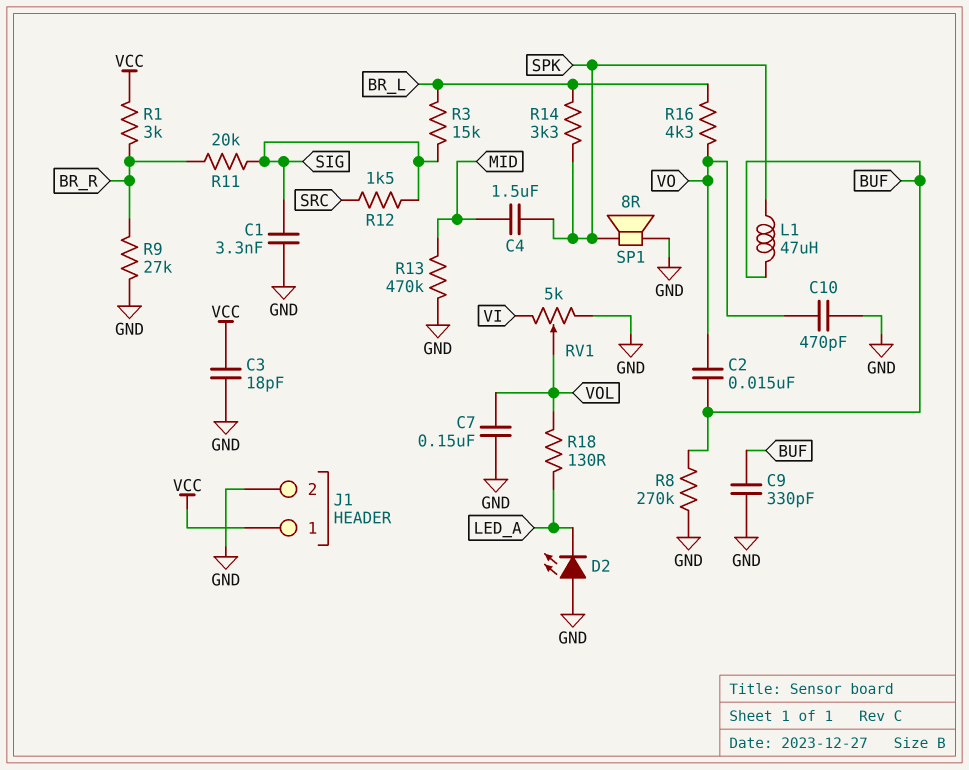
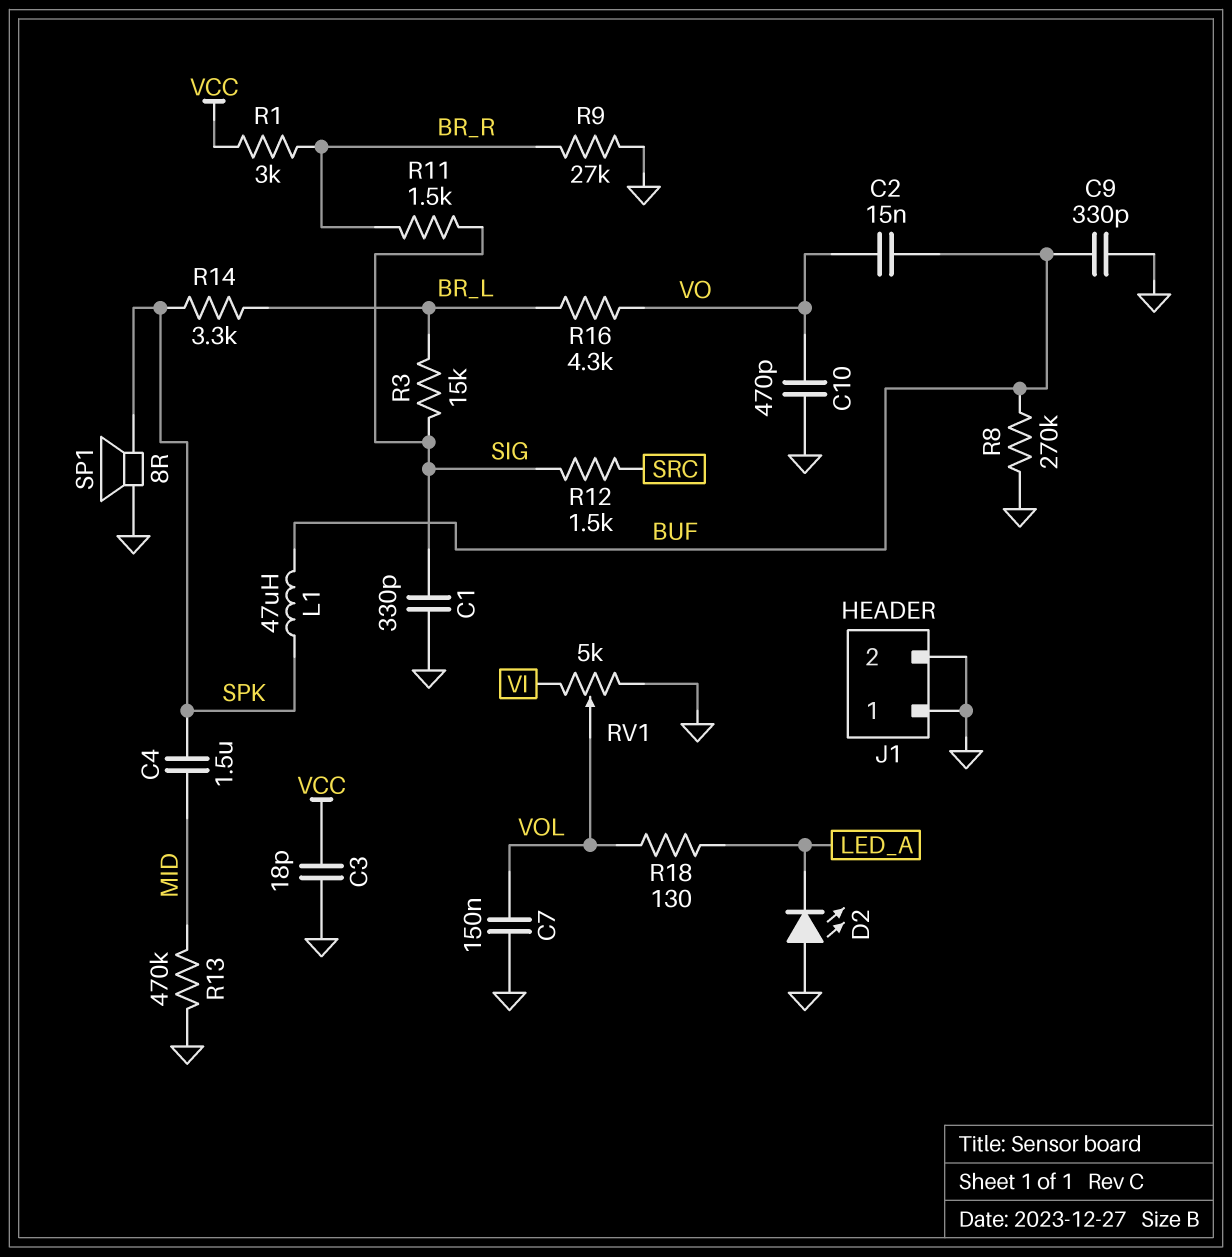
C1: 3.3nF (GND, SIG) -> 330pF (GND, SIG)
J1 pin 1: VCC -> GND
R11: 20k (BR_R, SIG) -> 1.5k (BR_R, SIG)

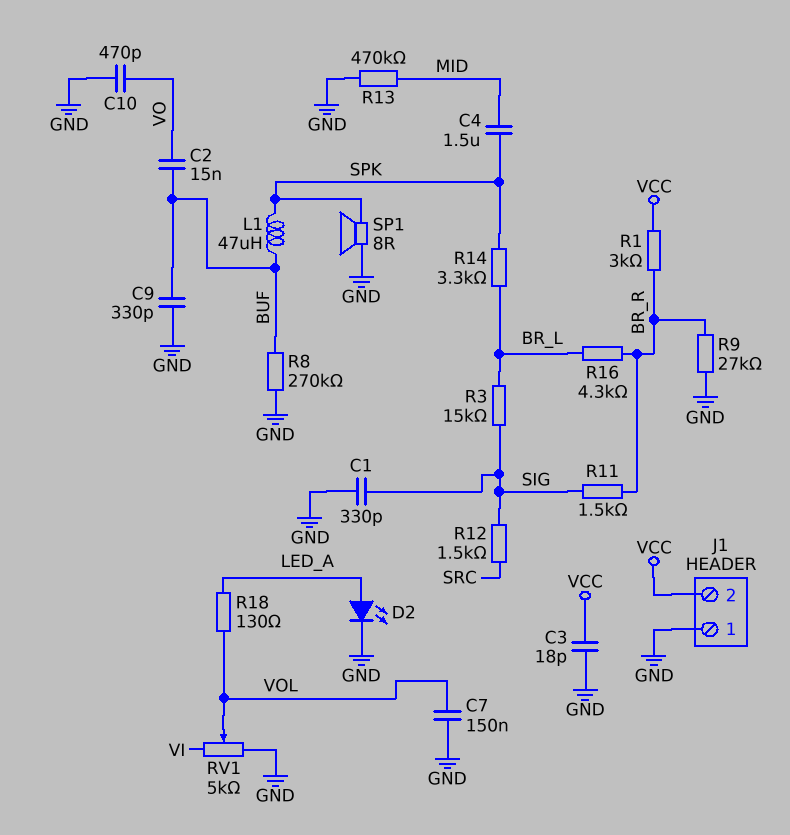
D2: LED (A GND, K LED_A) -> LED (A LED_A, K GND)
J1 pin 2: GND -> VCC
R16: 4.3k (BR_L, VO) -> 4.3k (BR_L, BR_R)

